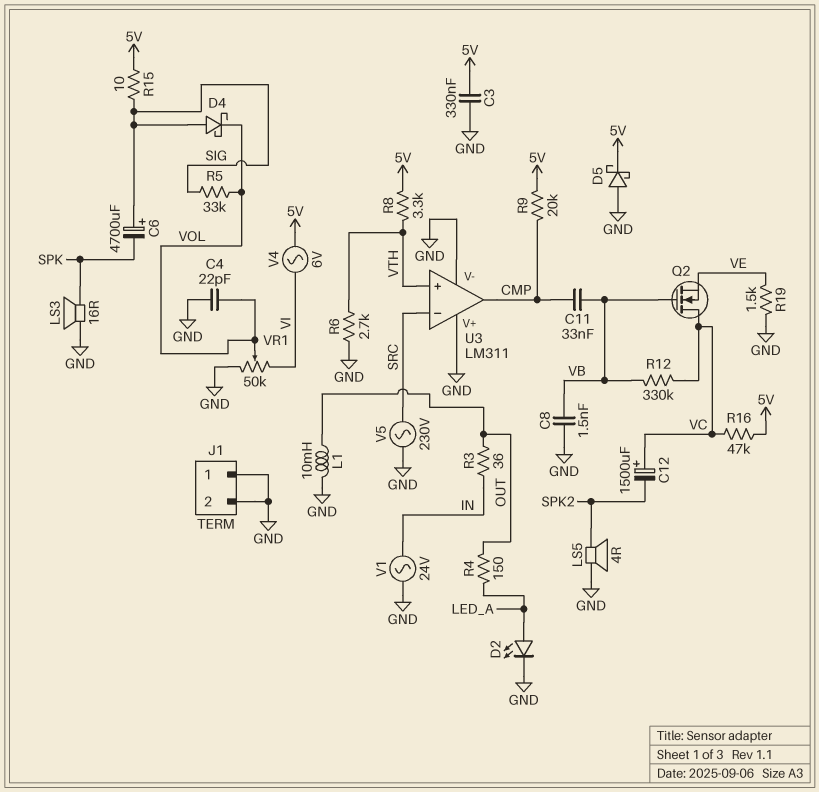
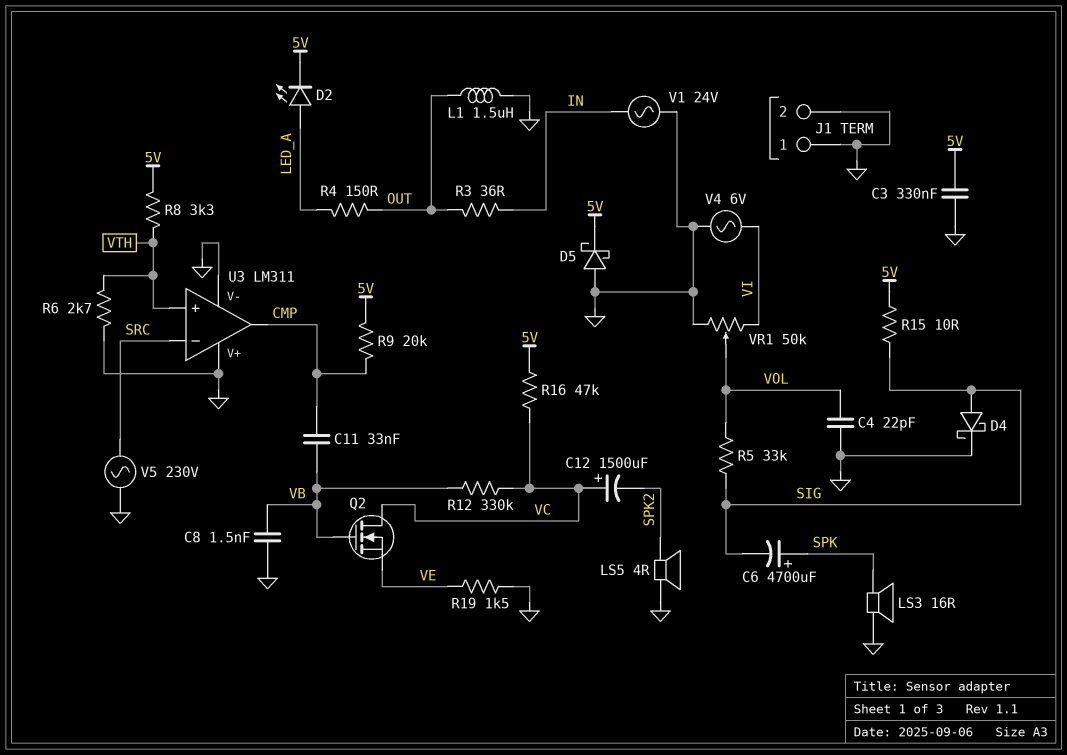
C6: 4700uF (plus SIG, minus SPK) -> 4700uF (plus SPK, minus SIG)
D2: LED (A LED_A, K GND) -> LED (A LED_A, K 5V)
D4: schottky (A SIG, K VOL) -> schottky (A SIG, K GND)
L1: 10mH (GND, OUT) -> 1.5uH (GND, OUT)
V4: AC 6V (5V, VI) -> AC 6V (GND, VI)

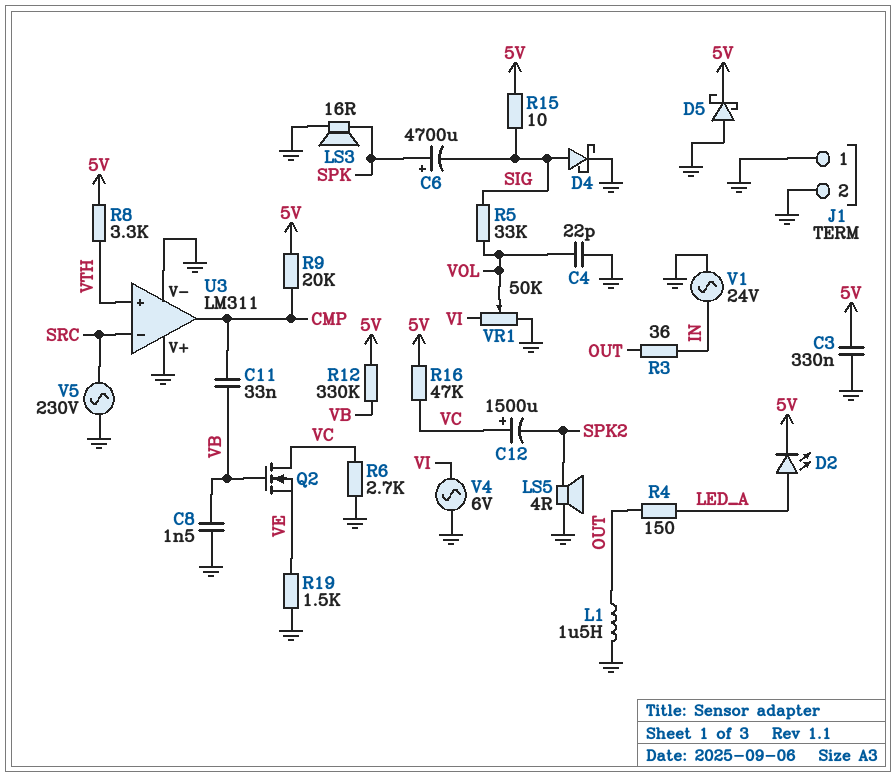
R6: 2.7k (GND, VTH) -> 2.7k (GND, VC)
R12: 330k (VB, VC) -> 330k (5V, VB)

